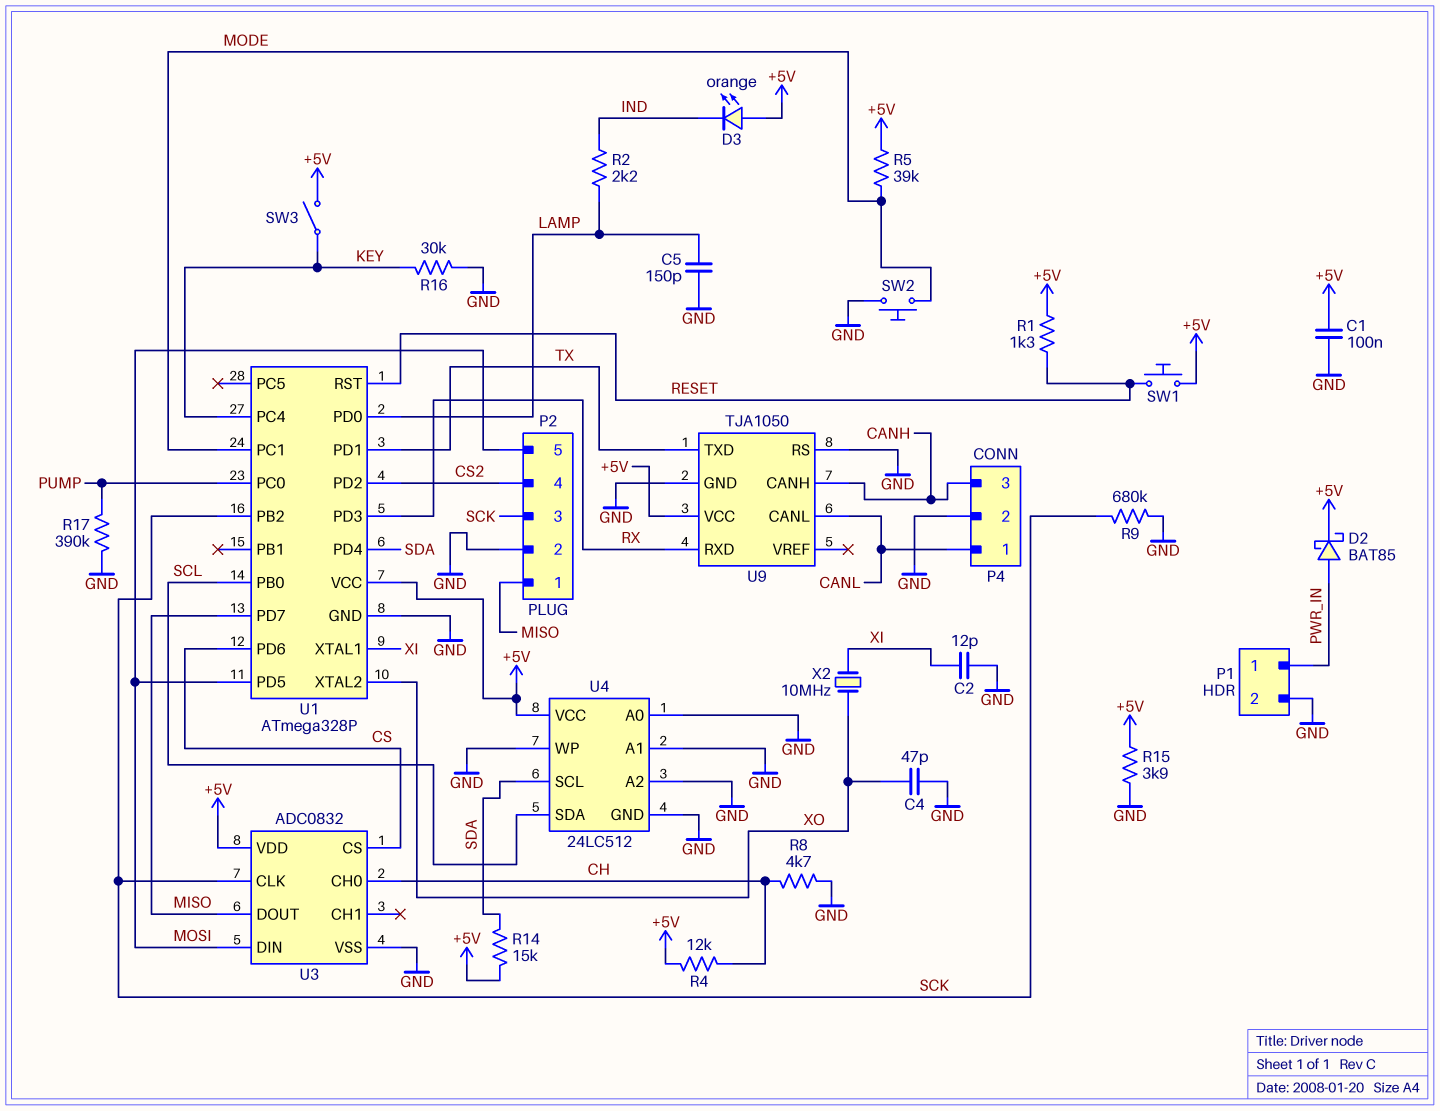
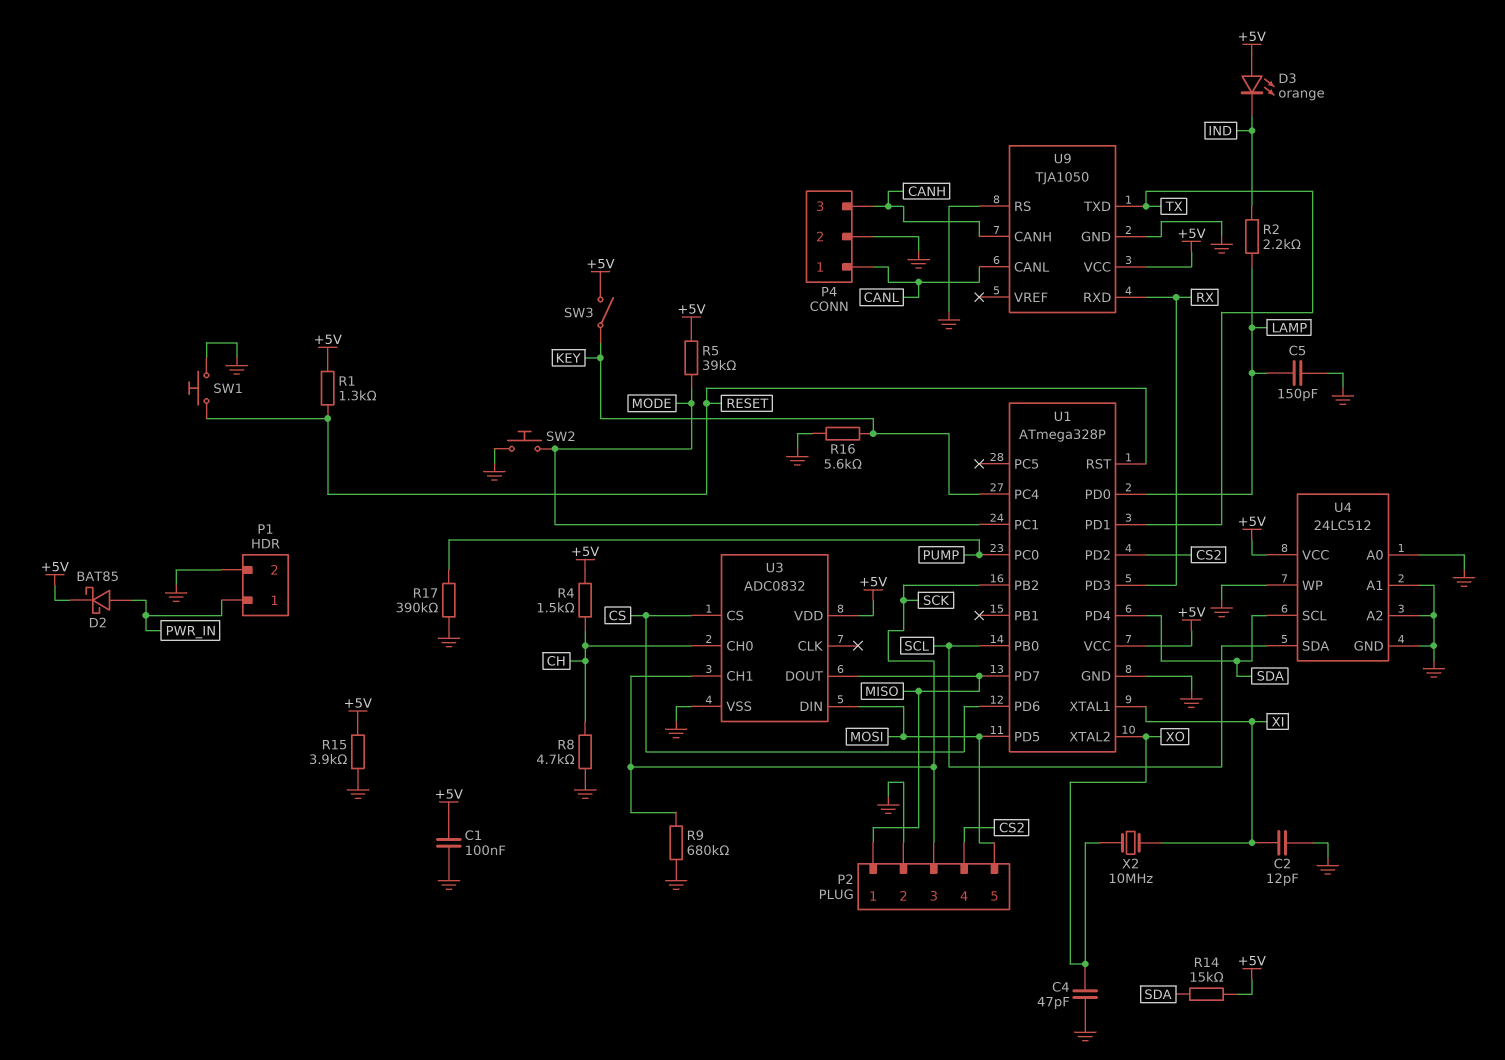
R4: 12k (+5V, CH) -> 1.5k (+5V, CH)
R16: 30k (GND, KEY) -> 5.6k (GND, KEY)
SW1: button (+5V, RESET) -> button (GND, RESET)
U3 pin CH1: none -> SCK
U3 pin CLK: SCK -> none

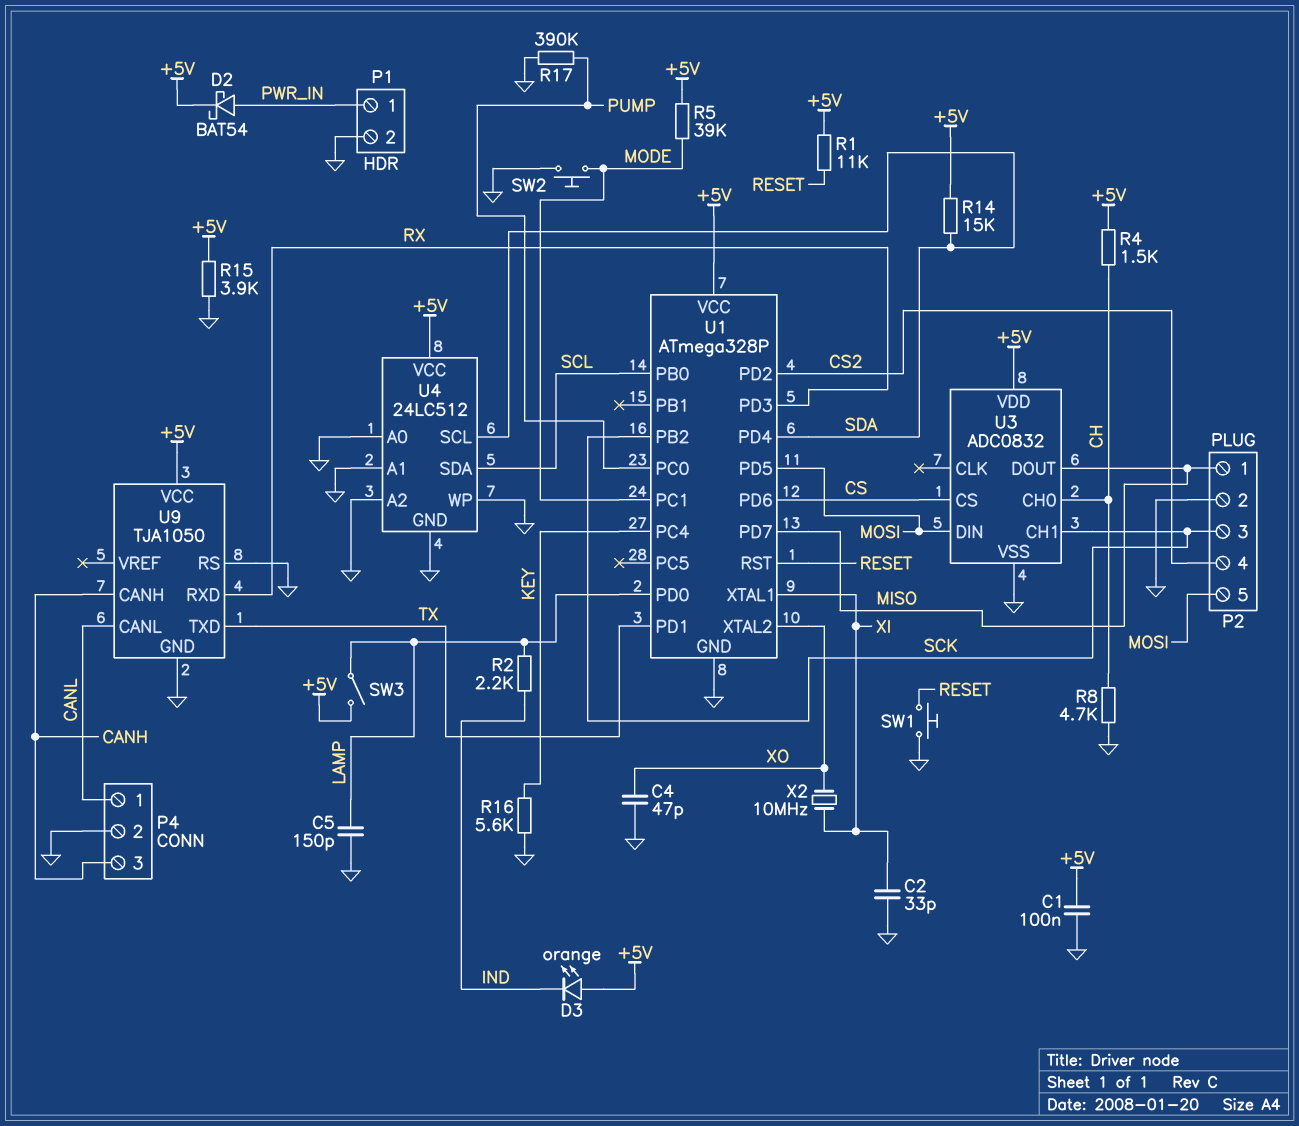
C2: 12pF (GND, XI) -> 33pF (GND, XI)
D2: schottky BAT85 (A PWR_IN, K +5V) -> schottky BAT54 (A PWR_IN, K +5V)
R1: 1.3k (+5V, RESET) -> 11k (+5V, RESET)
R9: 680k (GND, SCK) -> none
SW3: switch (+5V, KEY) -> switch (+5V, LAMP)

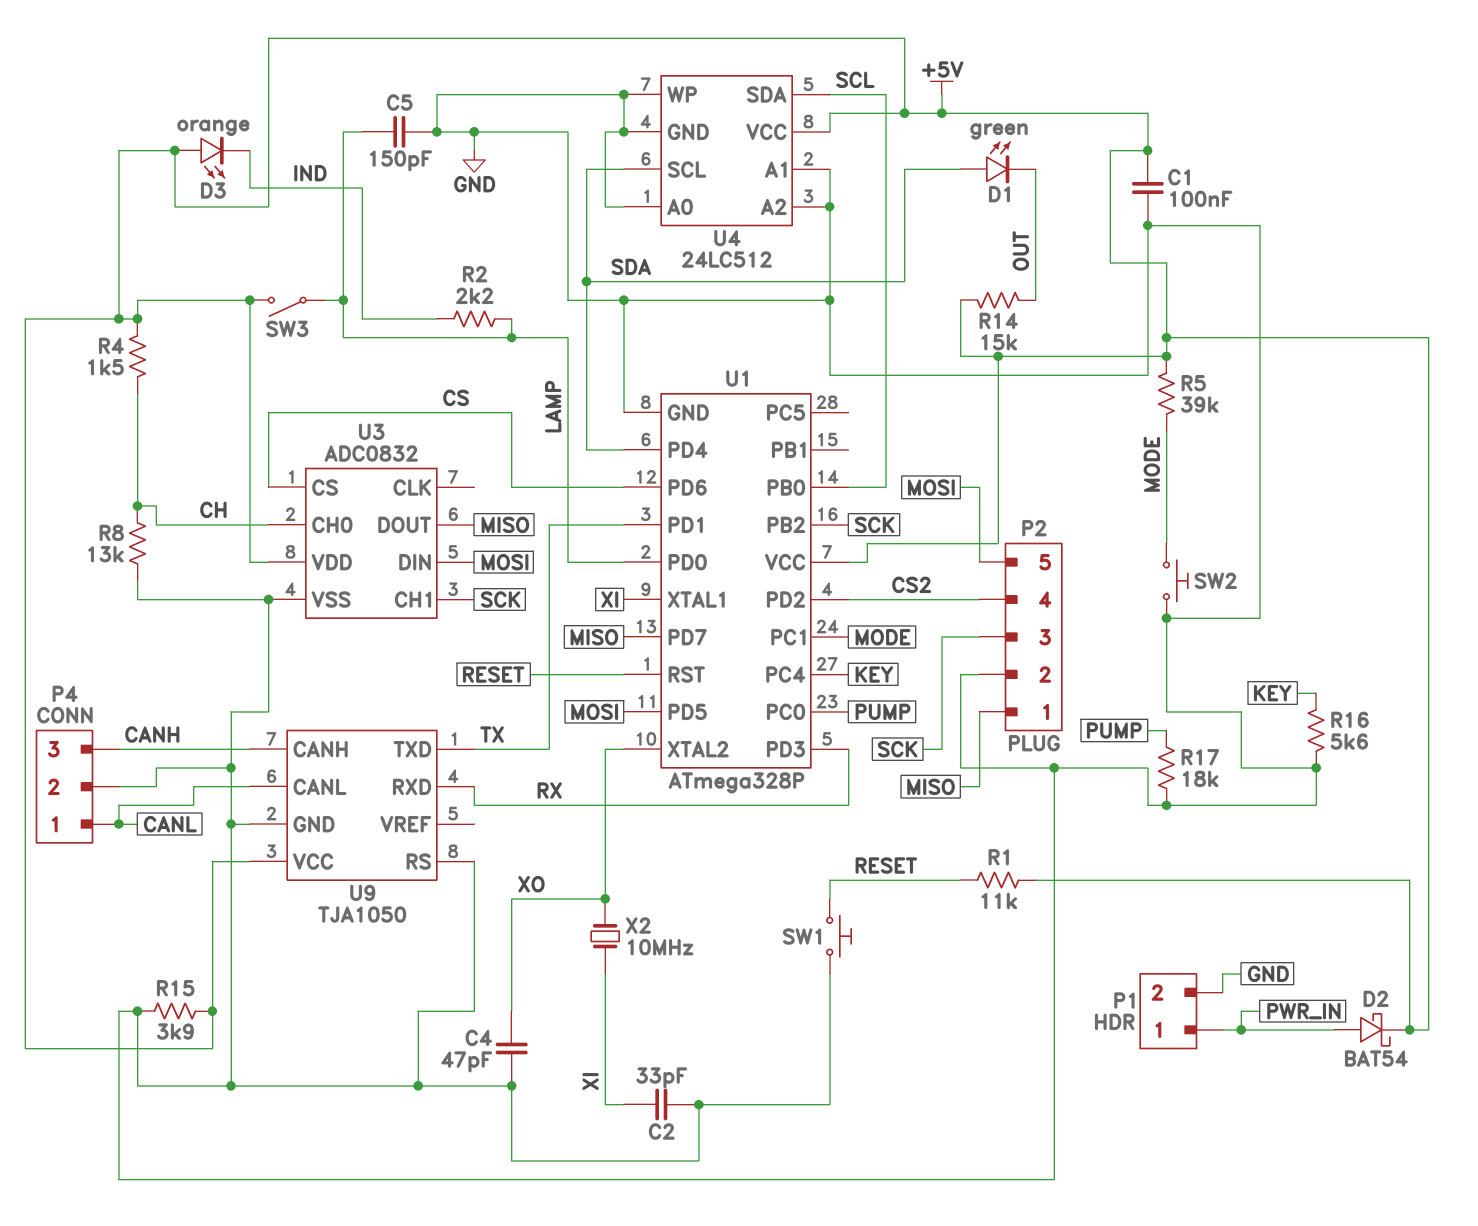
D1: none -> LED green (A SDA, K OUT)
R8: 4.7k (CH, GND) -> 13k (CH, GND)
R14: 15k (+5V, SDA) -> 15k (+5V, OUT)
R17: 390k (GND, PUMP) -> 18k (GND, PUMP)

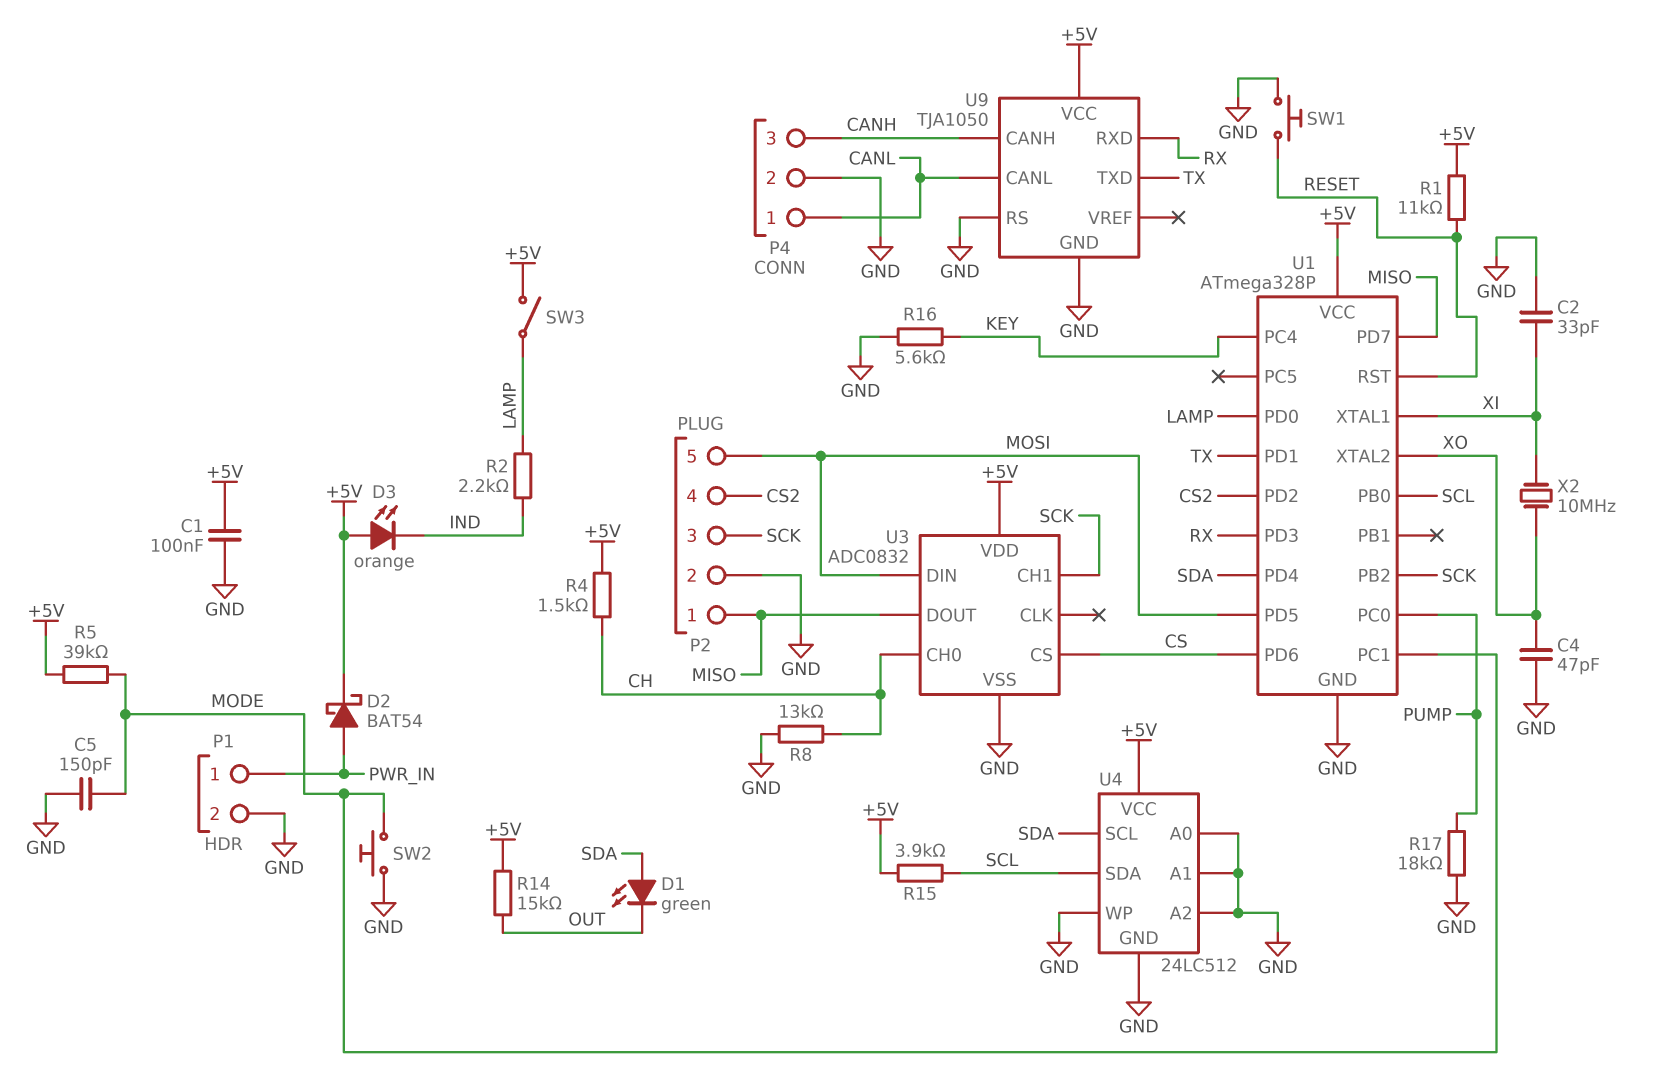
C5: 150pF (GND, LAMP) -> 150pF (GND, MODE)
R15: 3.9k (+5V, GND) -> 3.9k (+5V, SCL)

